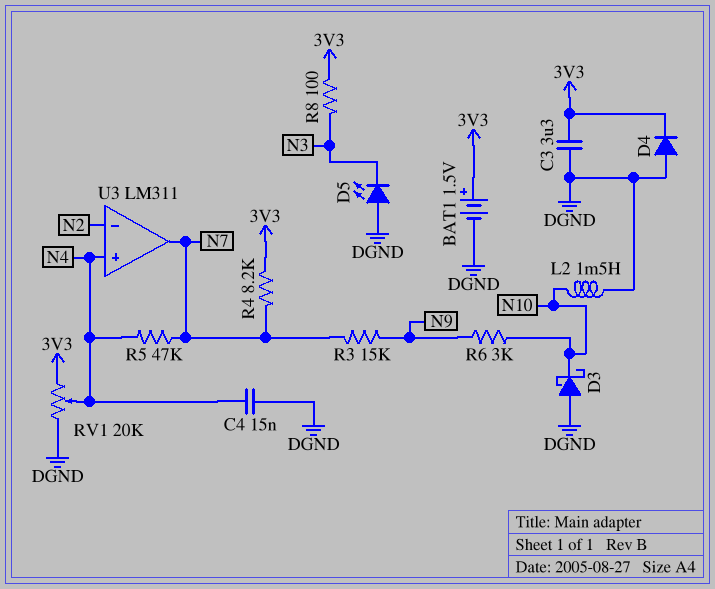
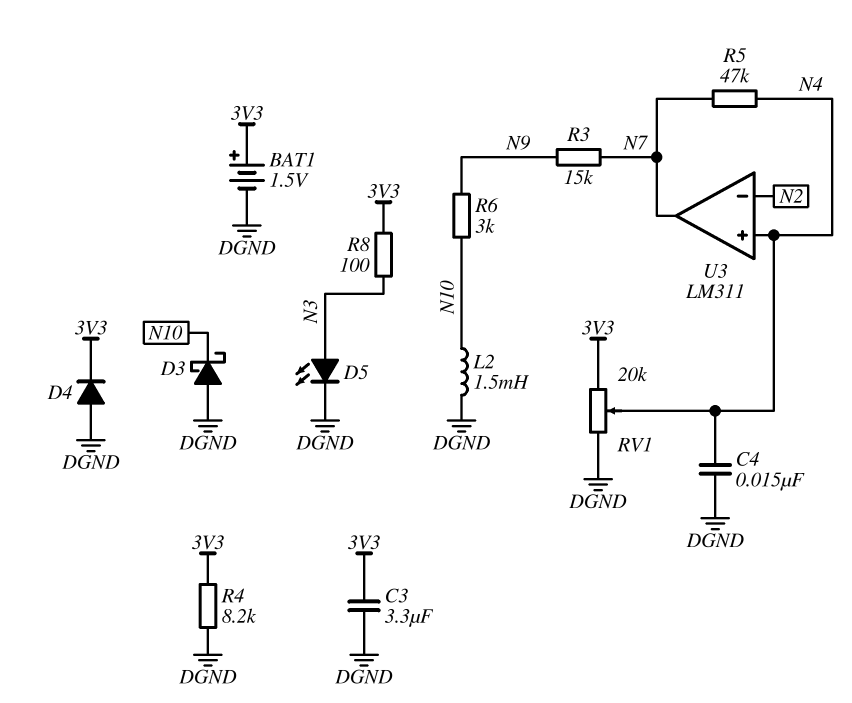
D5: LED (A DGND, K N3) -> LED (A N3, K DGND)
R4: 8.2k (3V3, N7) -> 8.2k (3V3, DGND)

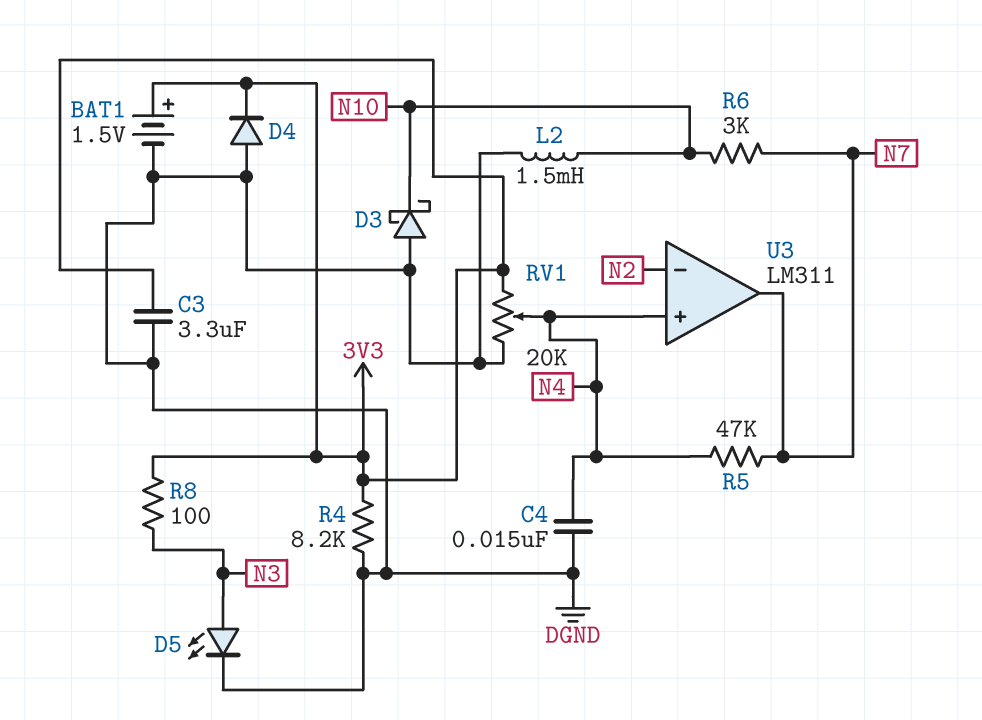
R3: 15k (N7, N9) -> none
R6: 3k (N9, N10) -> 3k (N7, N10)

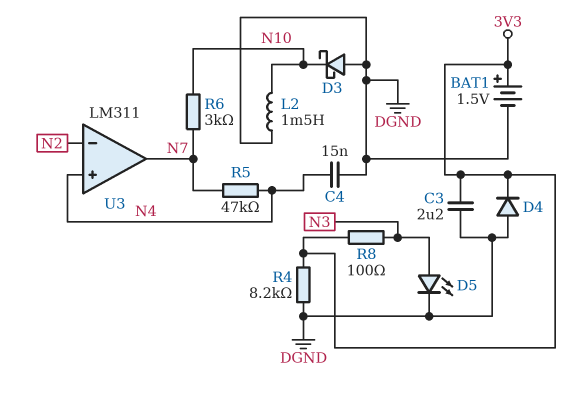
C3: 3.3uF (3V3, DGND) -> 2.2uF (3V3, DGND)
RV1: 20k (3V3, DGND, wiper N4) -> none

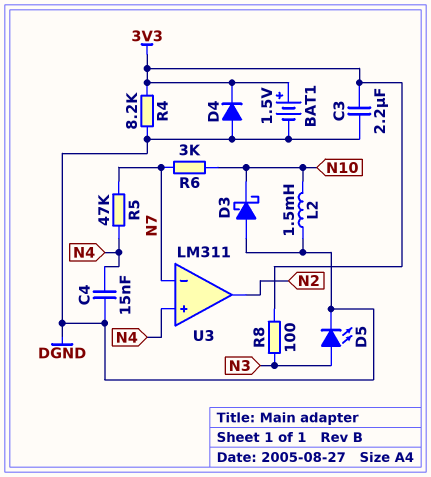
U3 pin in-: N2 -> N7
U3 pin out: N7 -> N2

